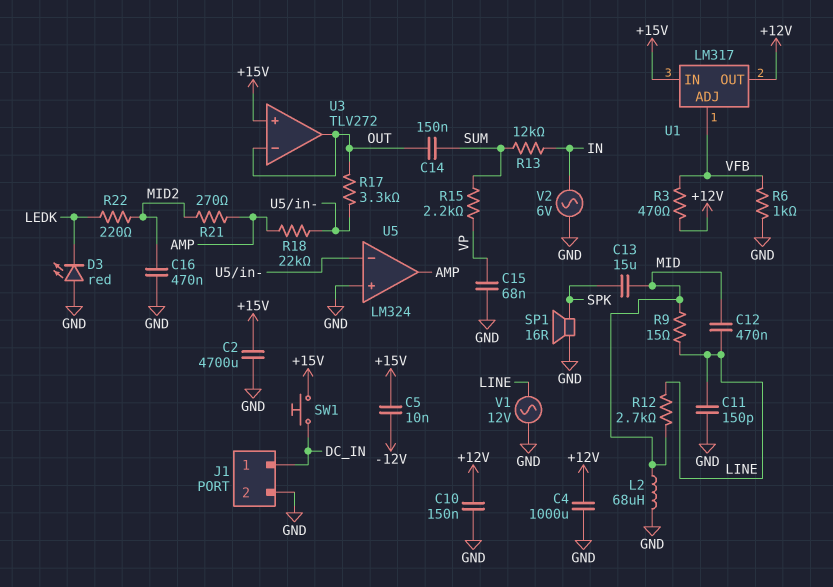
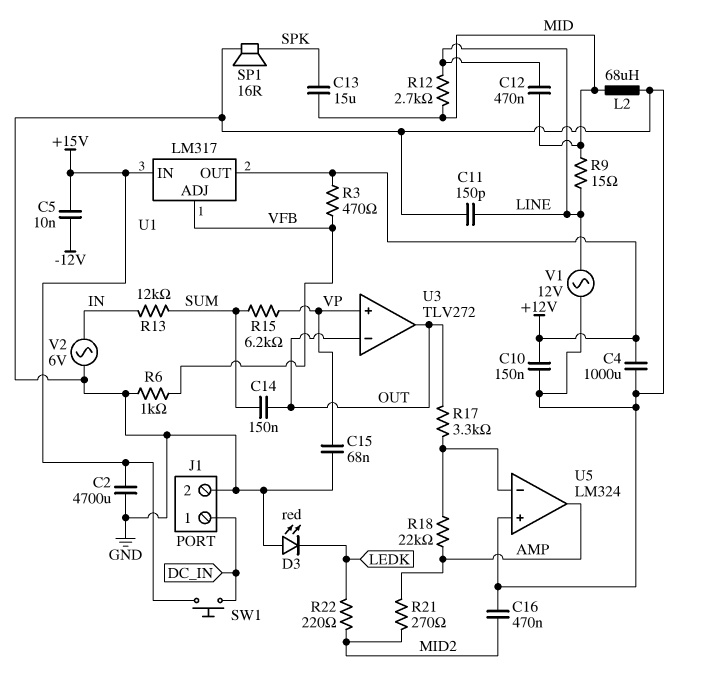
R15: 2.2k (SUM, VP) -> 6.2k (SUM, VP)
U3 pin in+: +15V -> VP

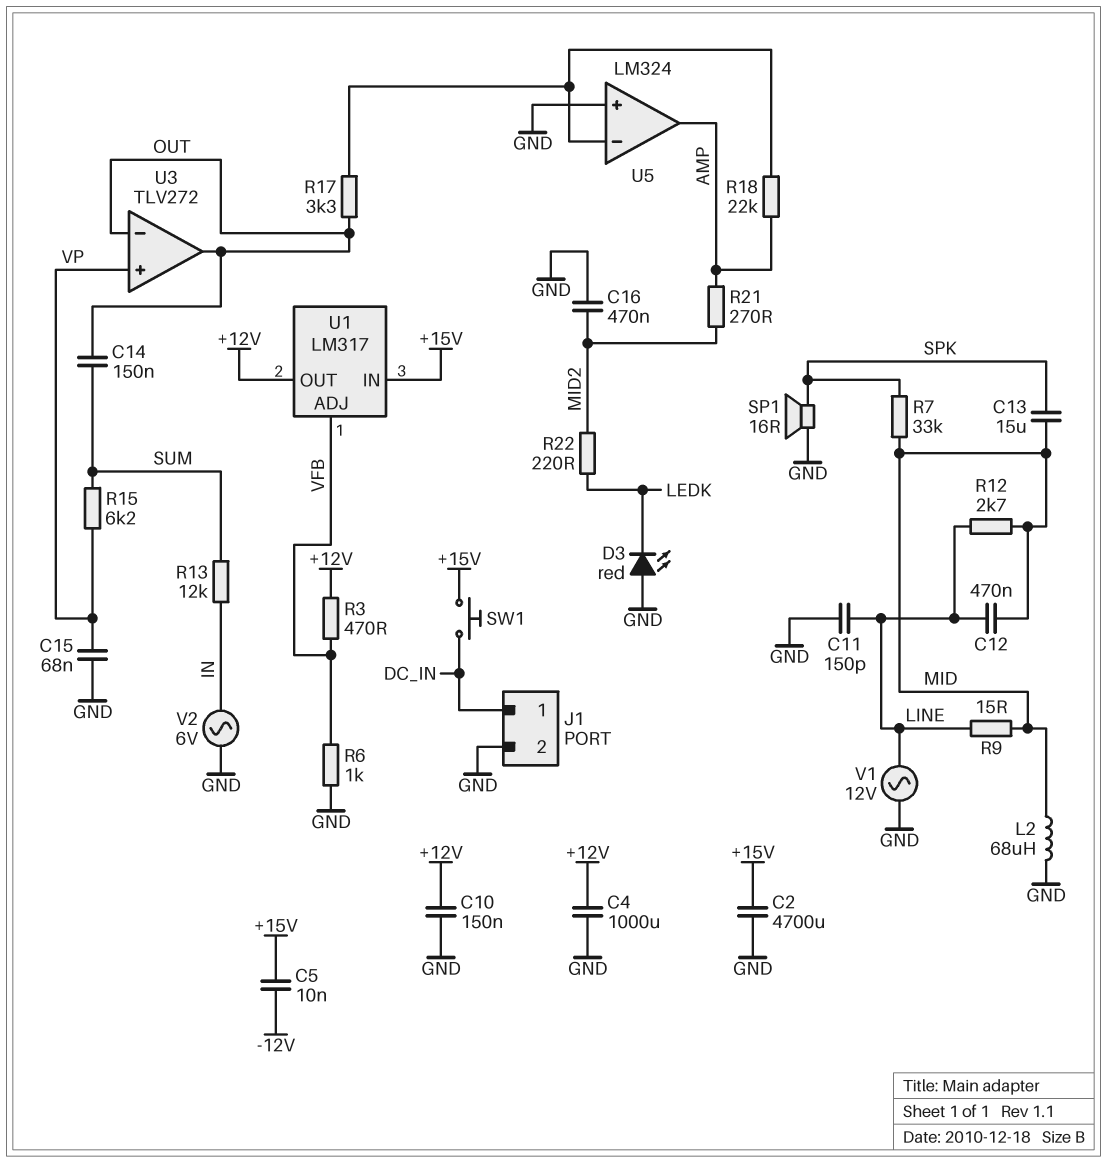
R7: none -> 33k (MID, SPK)

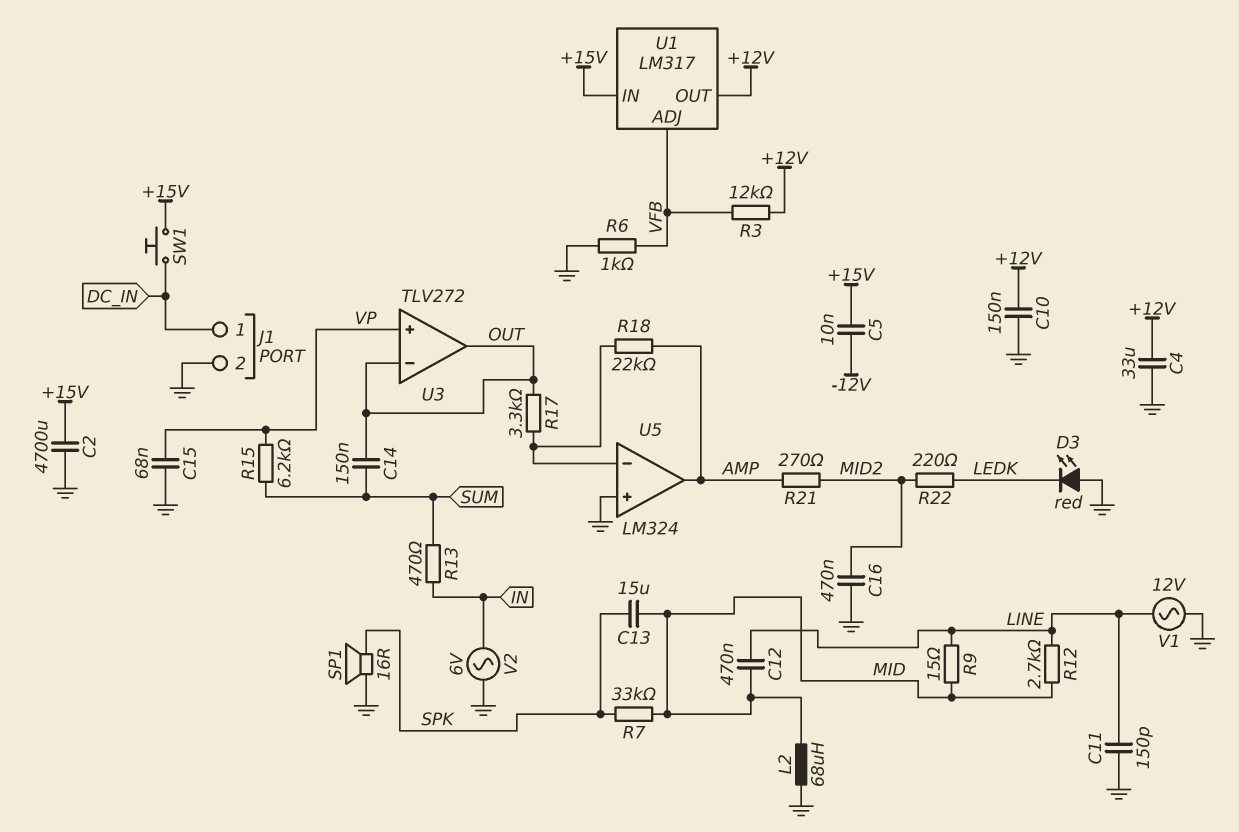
C4: 1000uF (+12V, GND) -> 33uF (+12V, GND)
R3: 470 (+12V, VFB) -> 12k (+12V, VFB)
R13: 12k (IN, SUM) -> 470 (IN, SUM)

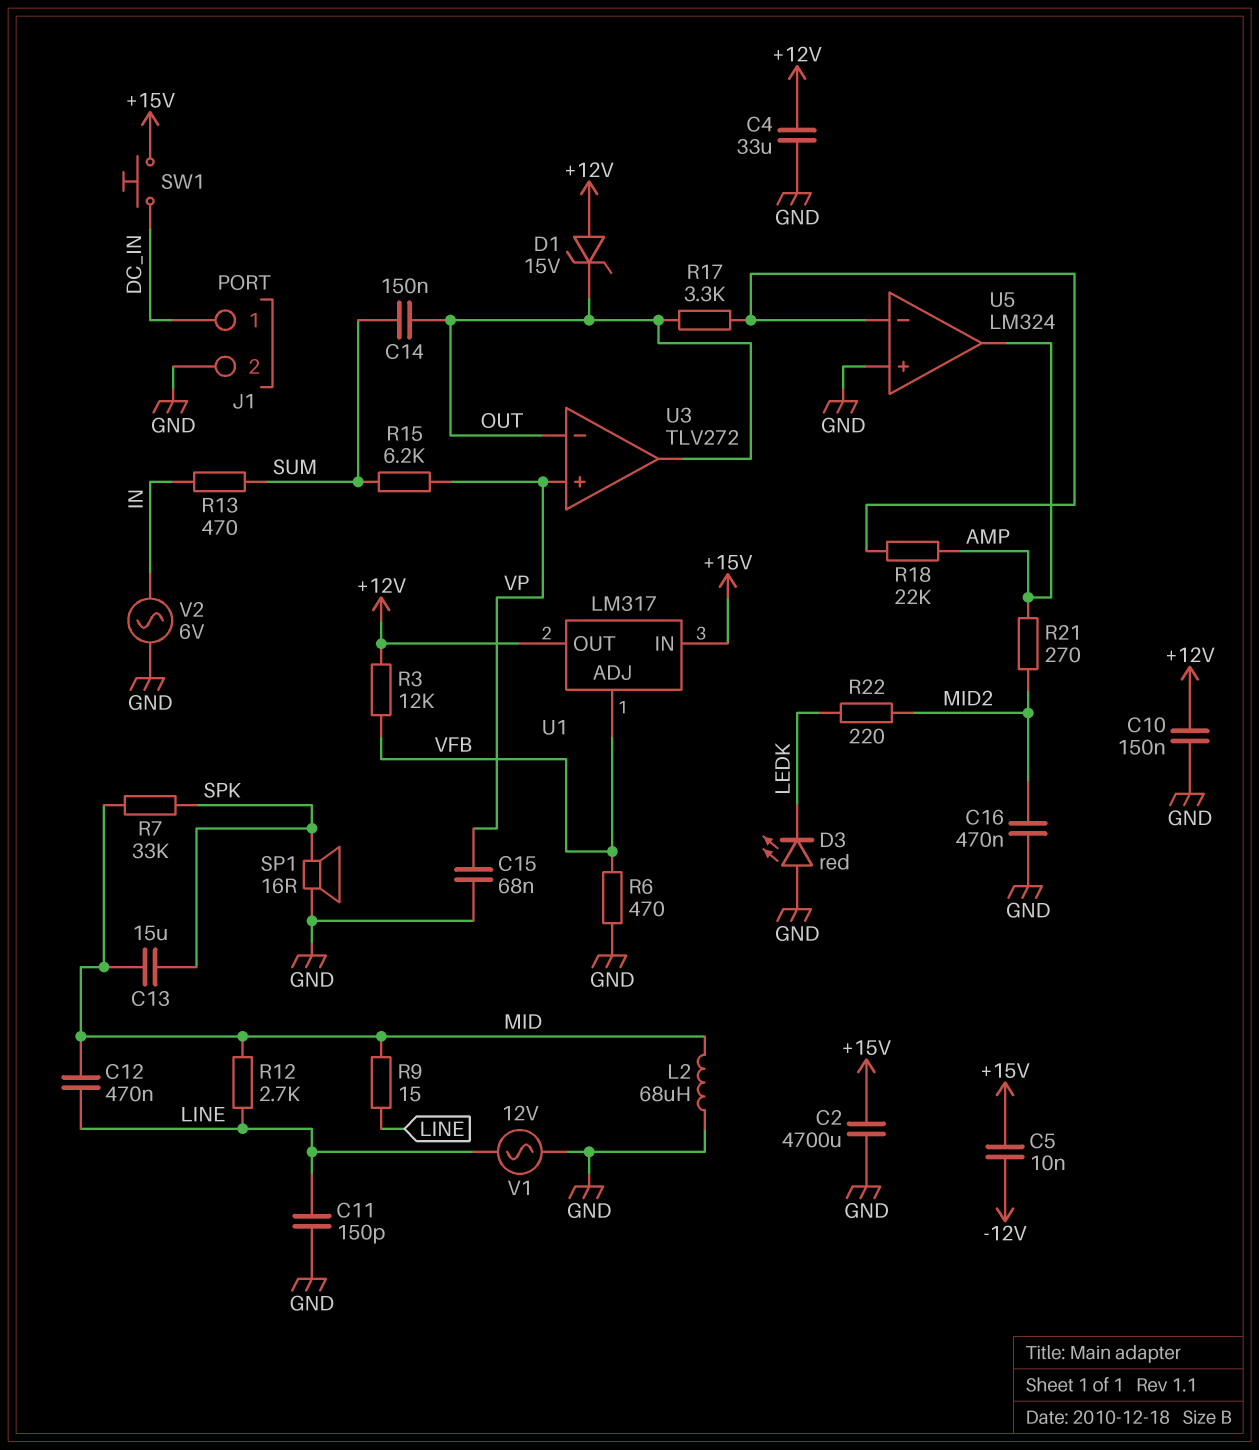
D1: none -> zener 15V (A +12V, K OUT)
R6: 1k (GND, VFB) -> 470 (GND, VFB)

